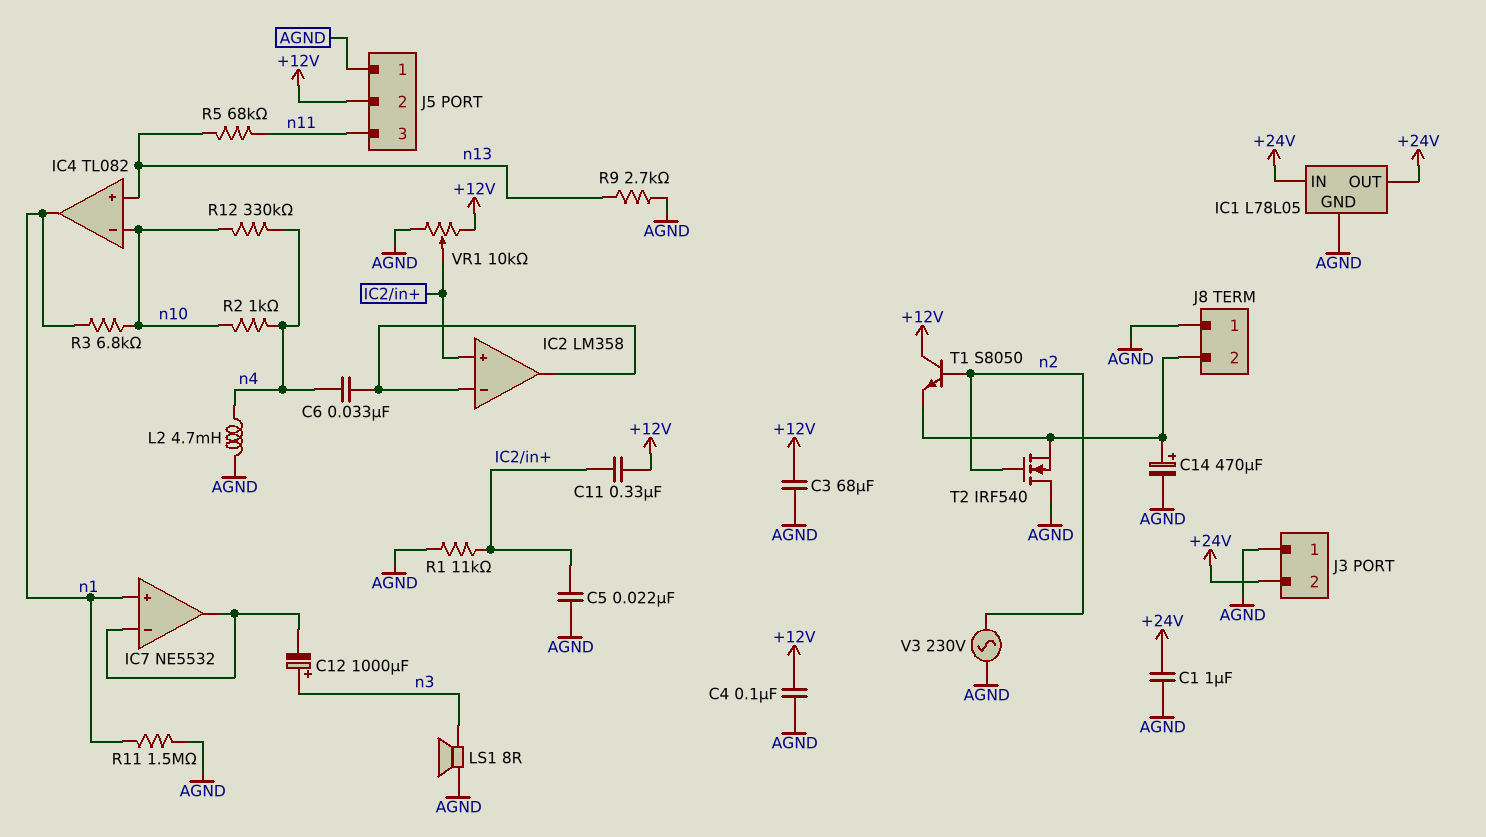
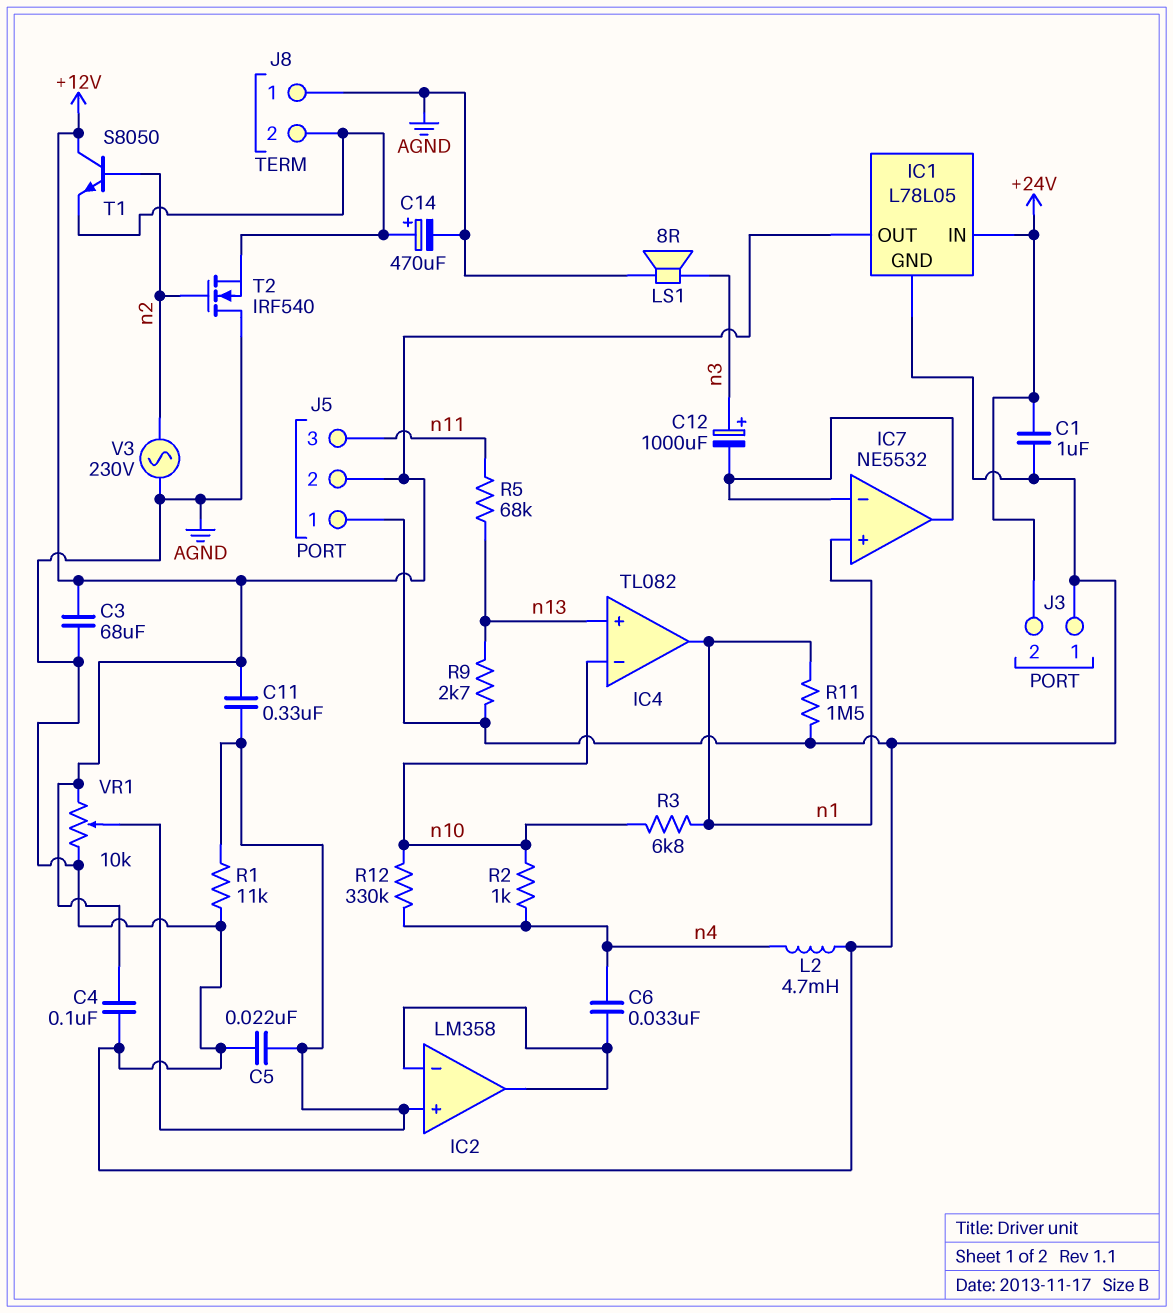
IC1 pin OUT: +24V -> +12V

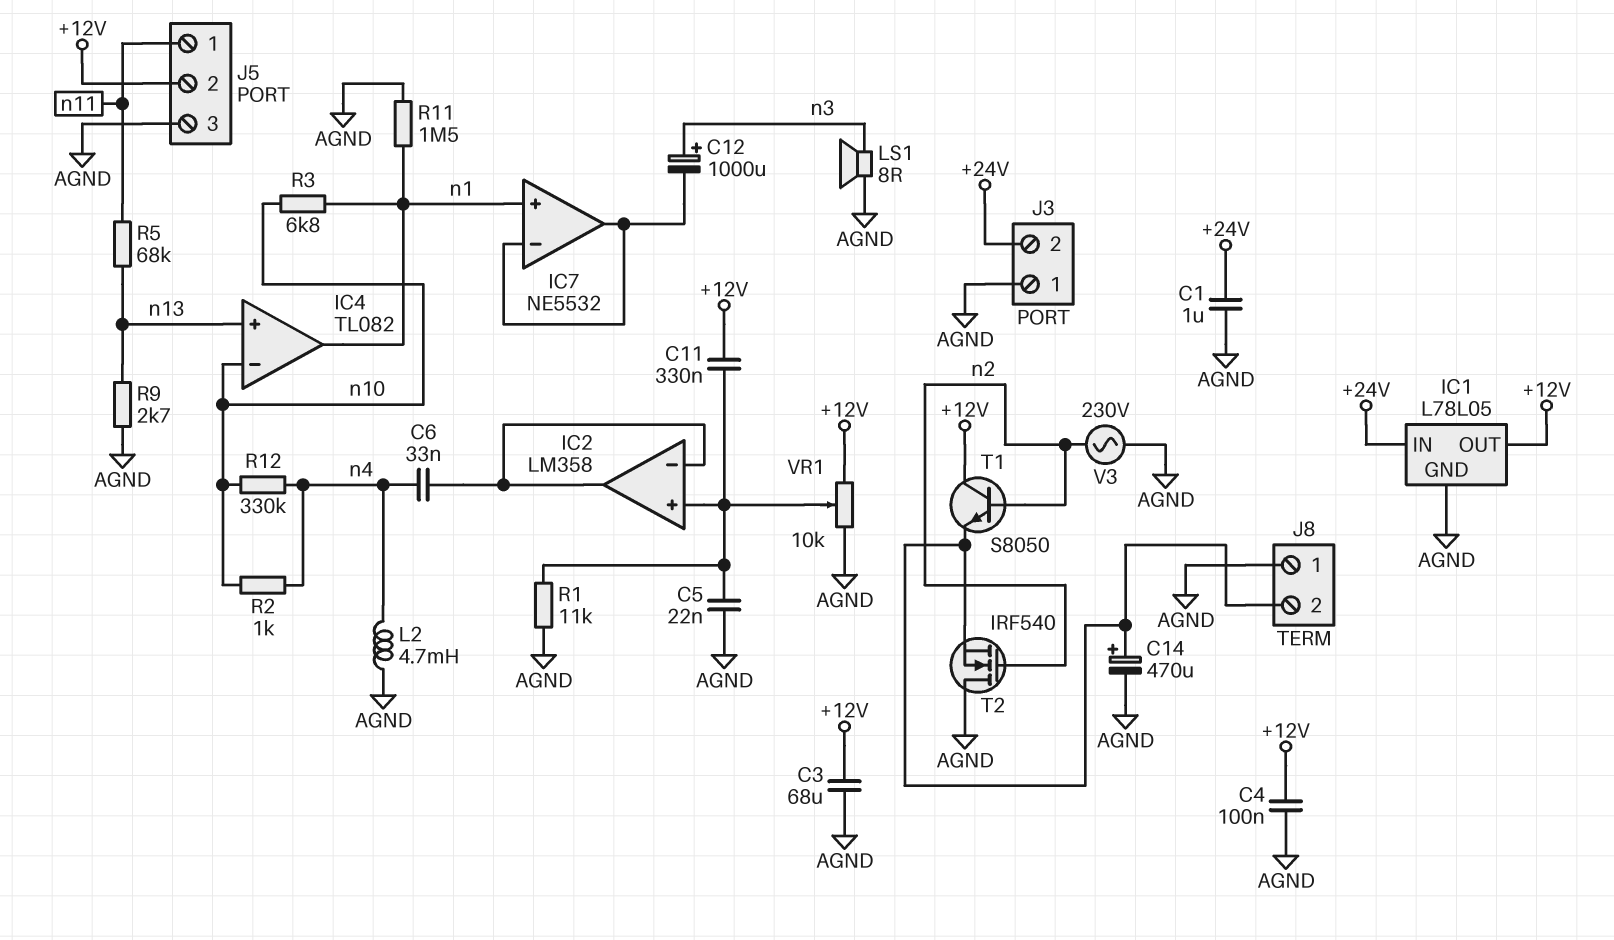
J5 pin 1: AGND -> n11
J5 pin 3: n11 -> AGND

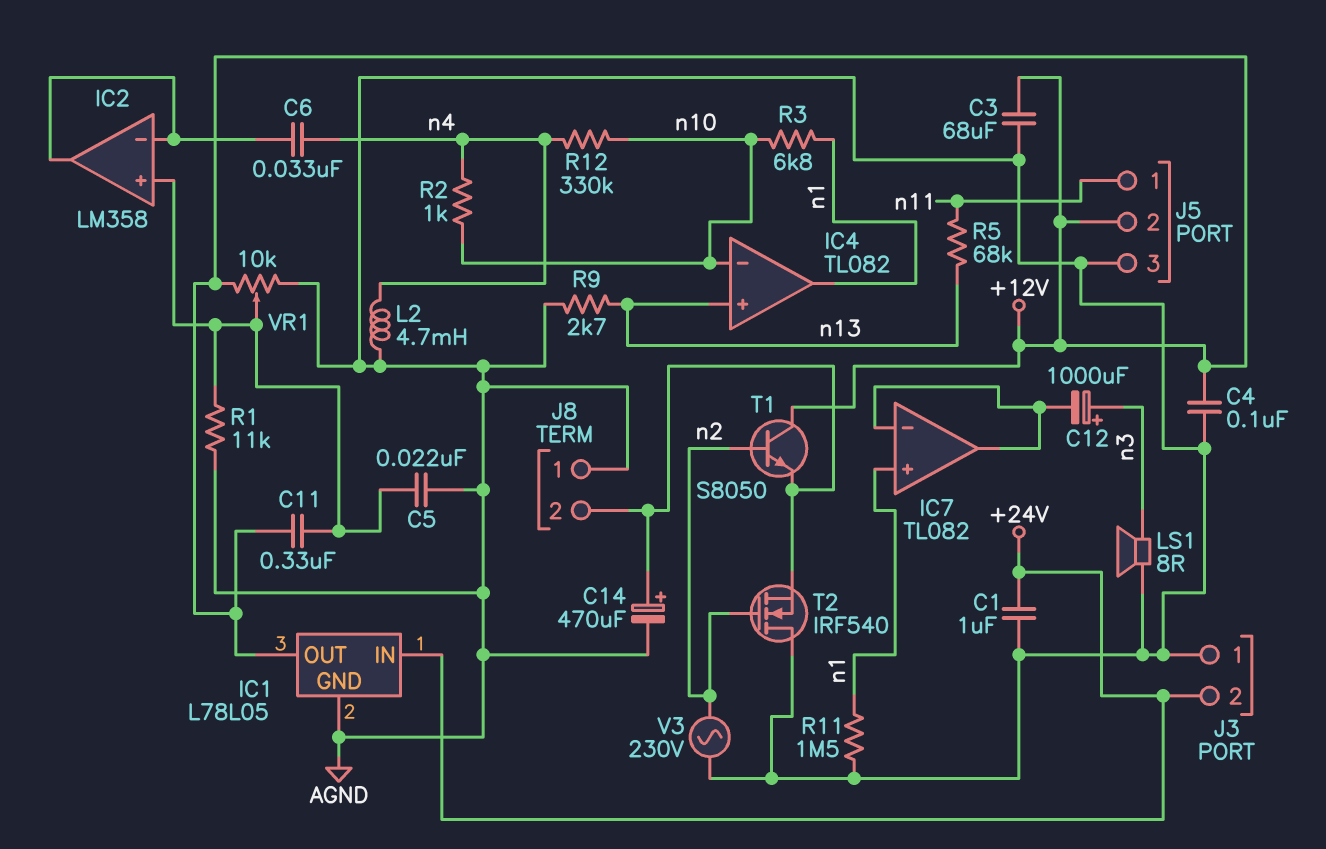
IC7: NE5532 -> TL082

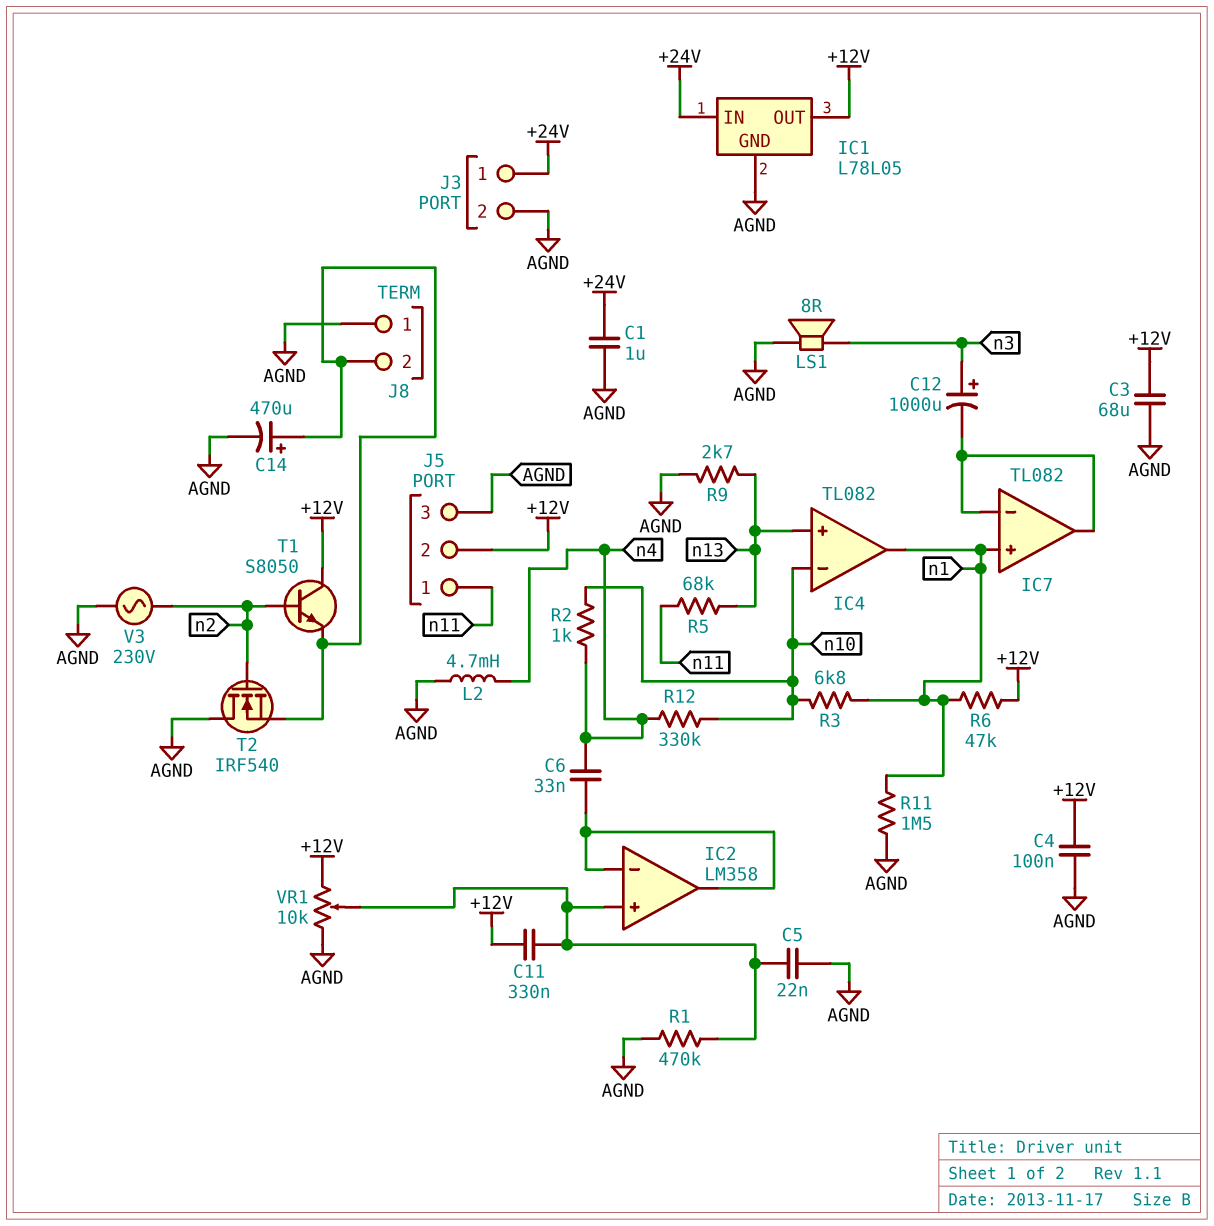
J3 pin 1: AGND -> +24V
J3 pin 2: +24V -> AGND
R1: 11k (AGND, IC2/in+) -> 470k (AGND, IC2/in+)
R6: none -> 47k (+12V, n1)

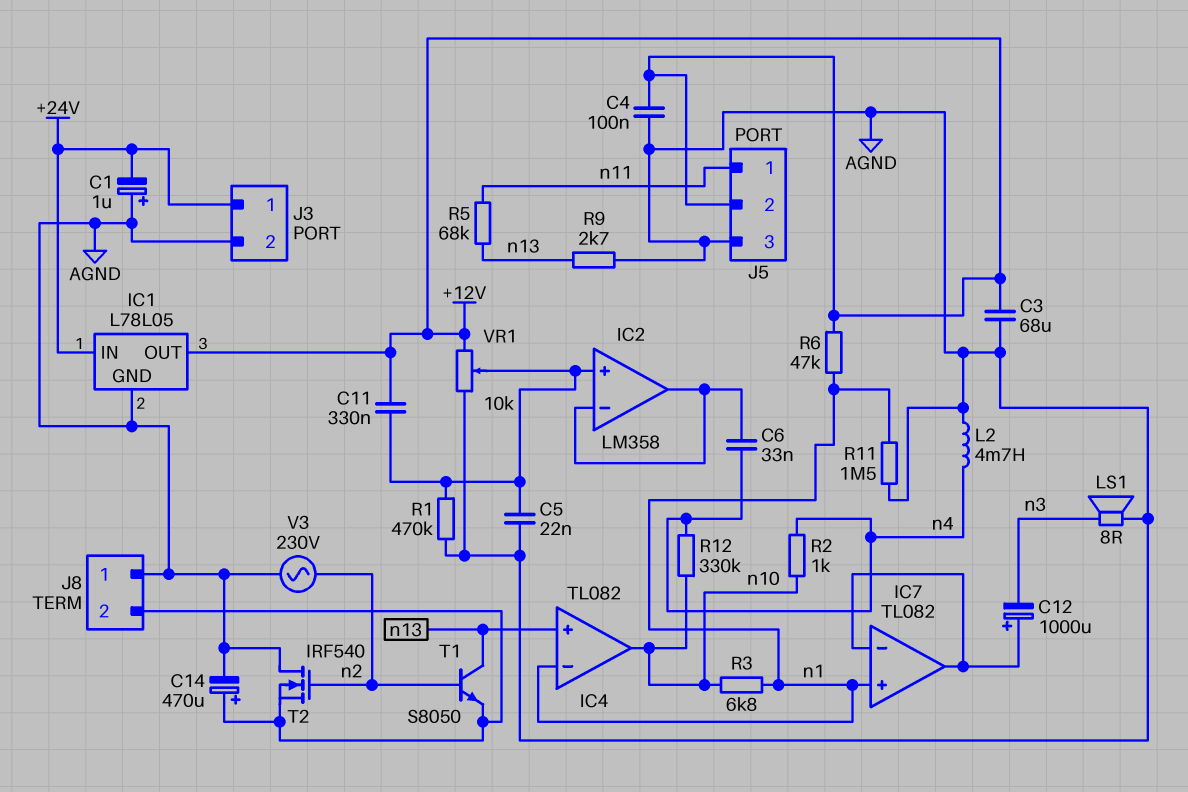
C1: 1uF (+24V, AGND) -> 1uF (plus AGND, minus +24V)
C12: 1000uF (plus n3, minus IC7/in-) -> 1000uF (plus IC7/in-, minus n3)
IC4 pin in-: n10 -> n1
IC4 pin out: n1 -> n10
T1: NPN S8050 (B n2, C +12V, E J8/2) -> NPN S8050 (B n2, C n13, E J8/2)

